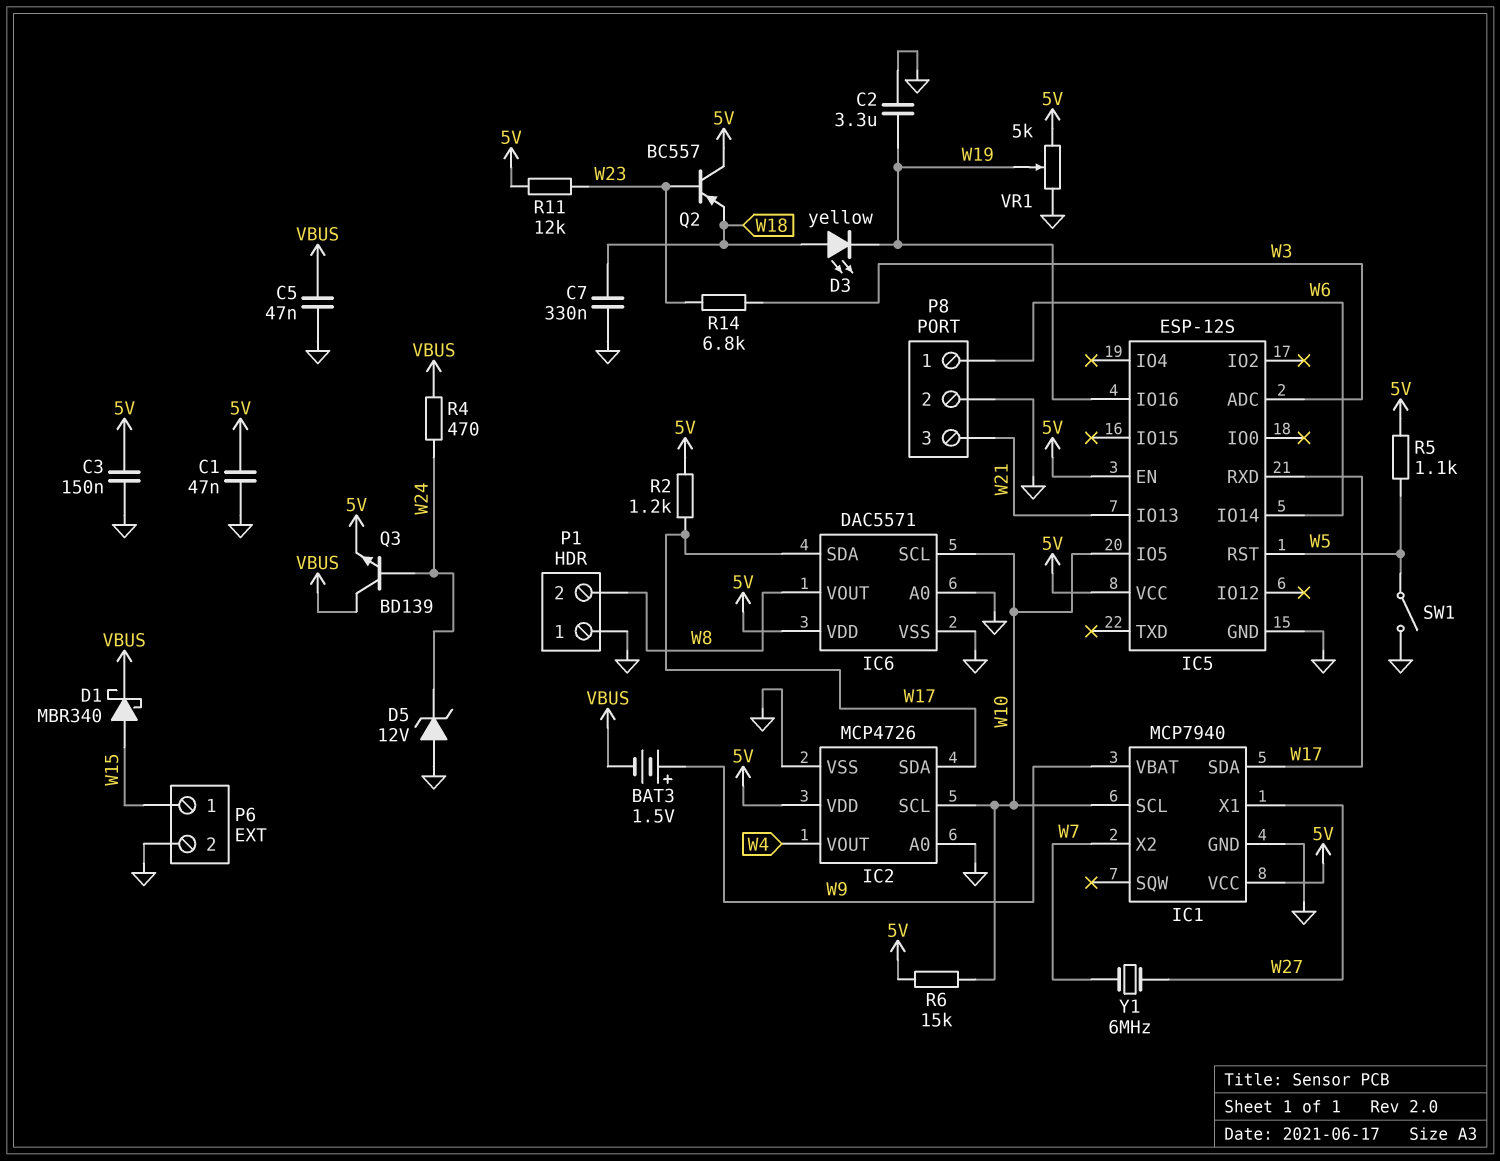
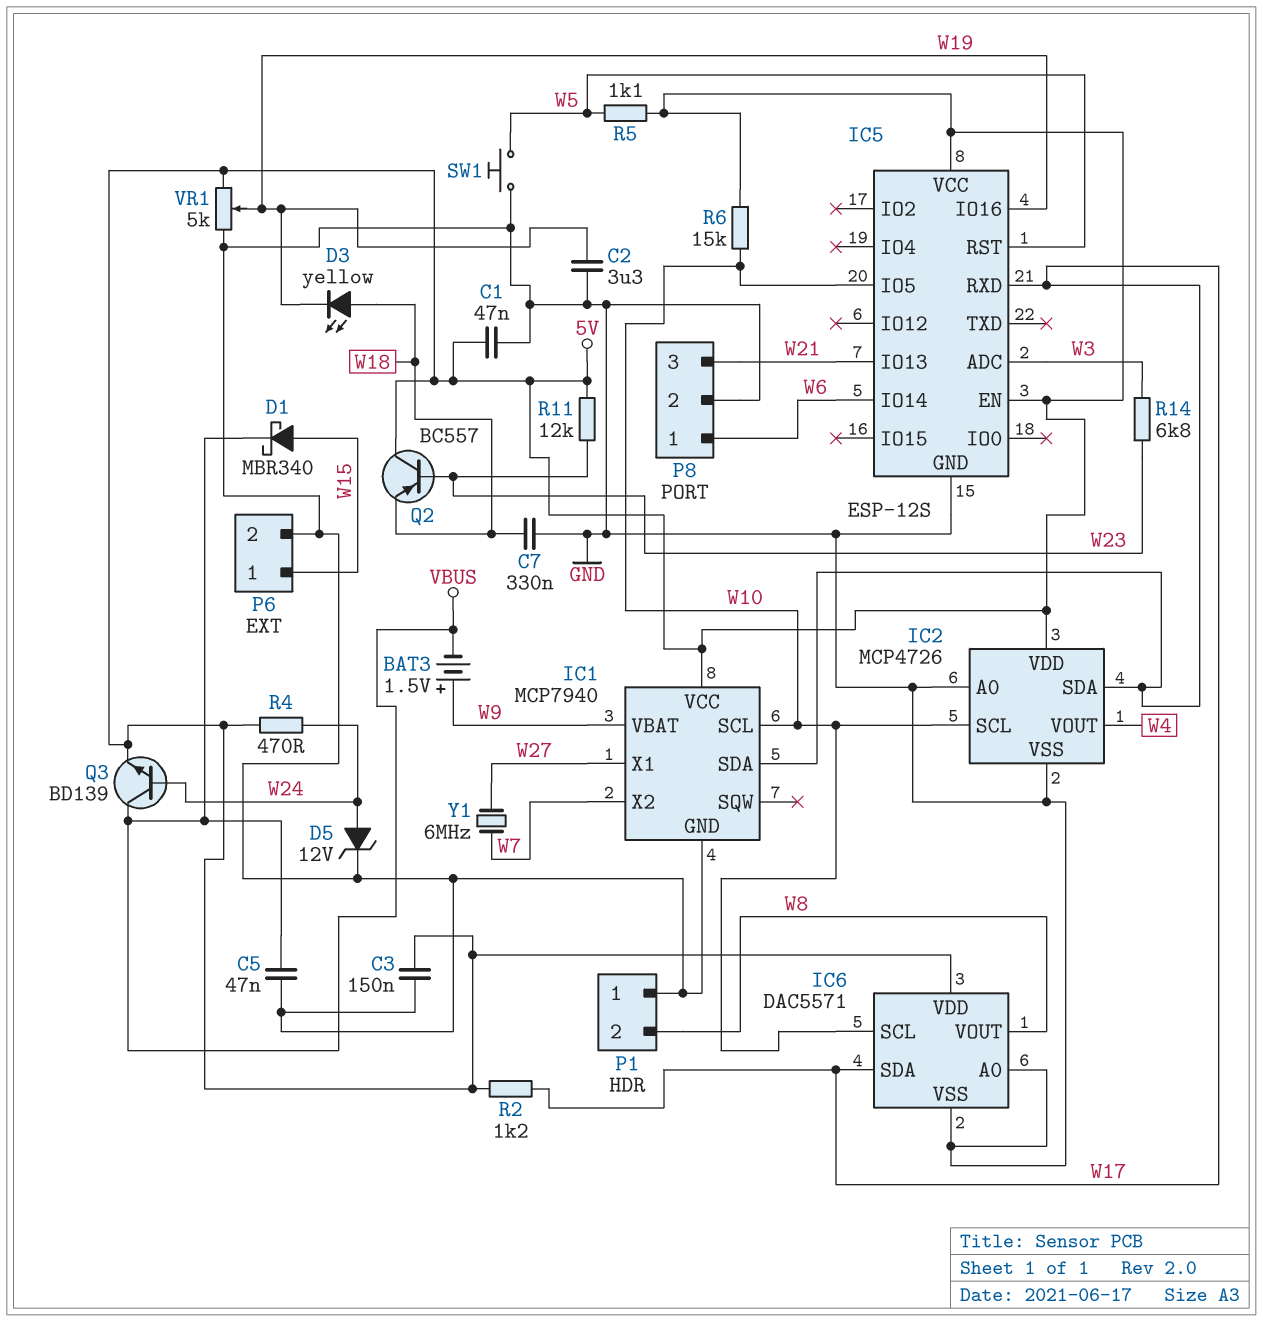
D5: zener 12V (A GND, K W24) -> zener 12V (A W24, K GND)
R4: 470 (VBUS, W24) -> 470 (5V, W24)
SW1: switch (GND, W5) -> button (GND, W5)

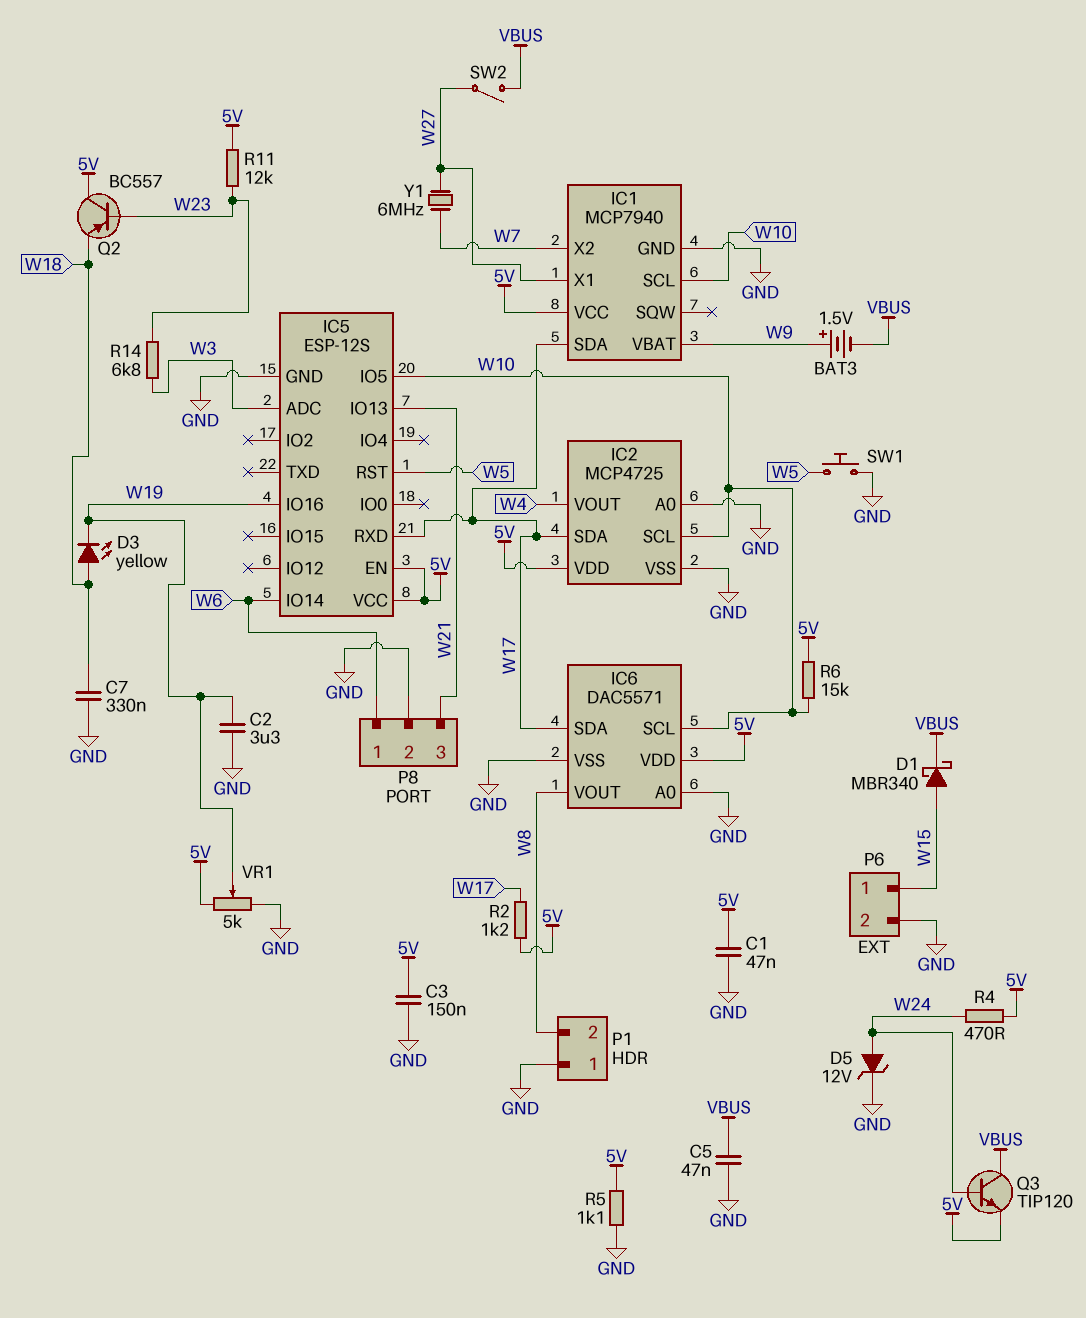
IC2: MCP4726 -> MCP4725
Q3: NPN BD139 (B W24, C VBUS, E 5V) -> NPN TIP120 (B W24, C VBUS, E 5V)
R5: 1.1k (5V, W5) -> 1.1k (5V, GND)
SW2: none -> switch (VBUS, W27)

